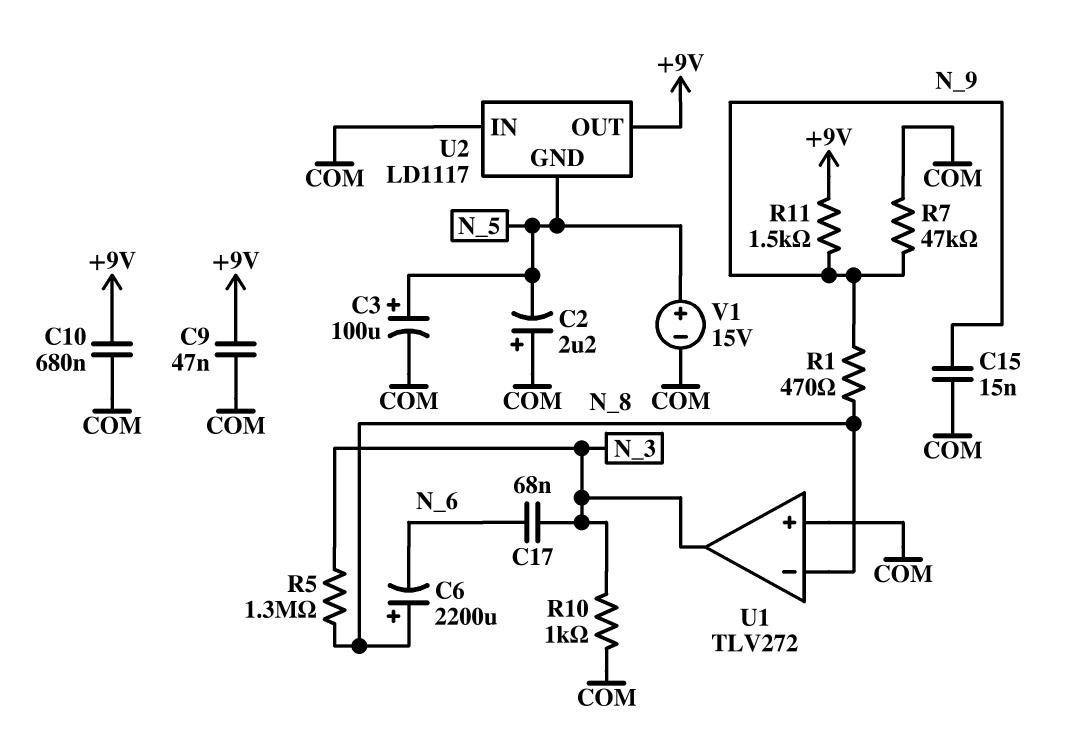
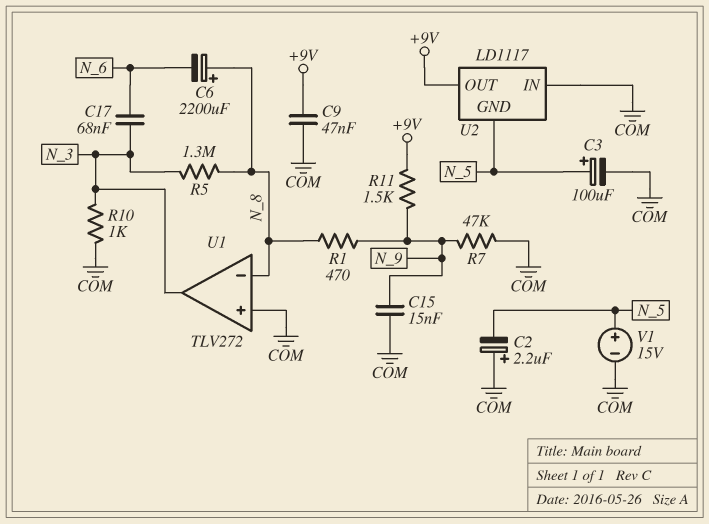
C10: 680nF (+9V, COM) -> none

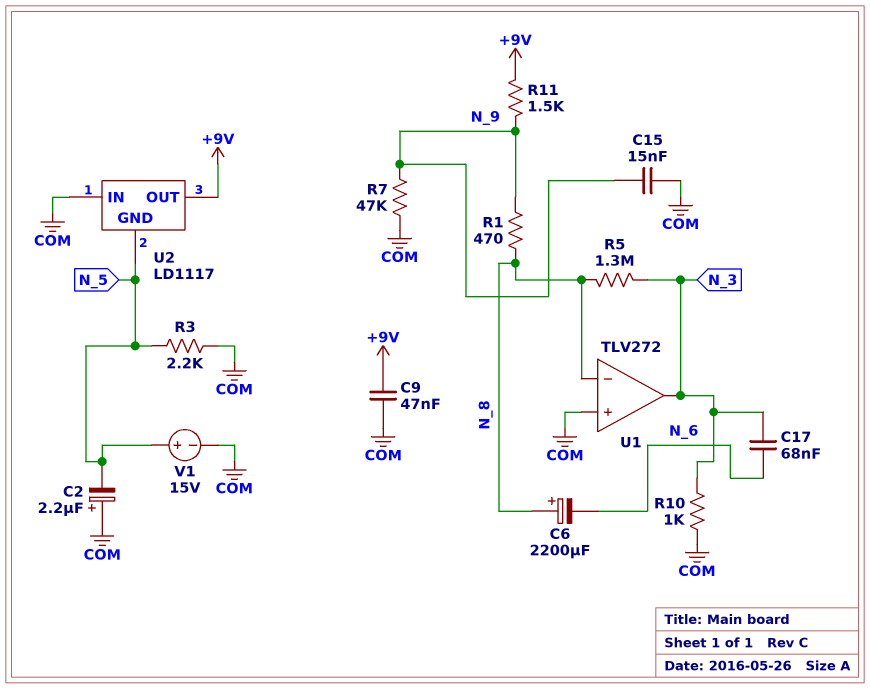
C3: 100uF (plus N_5, minus COM) -> none
R3: none -> 2.2k (COM, N_5)

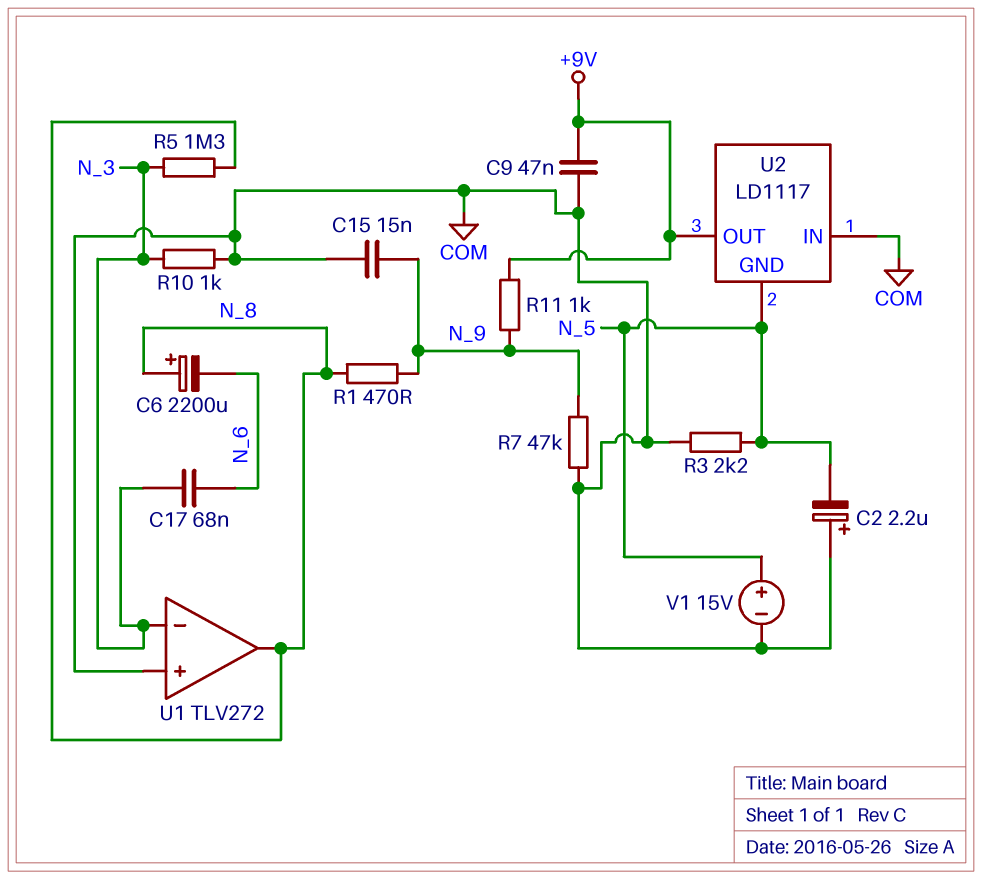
R11: 1.5k (+9V, N_9) -> 1k (+9V, N_9)
U1 pin in-: N_8 -> N_3
U1 pin out: N_3 -> N_8

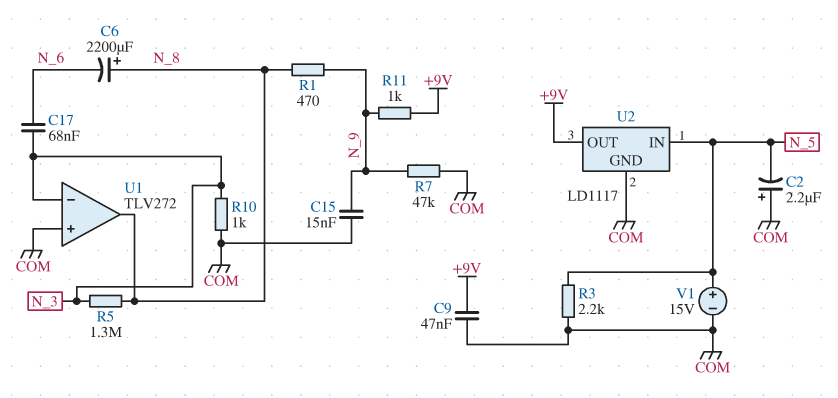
U2 pin GND: N_5 -> COM
U2 pin IN: COM -> N_5

